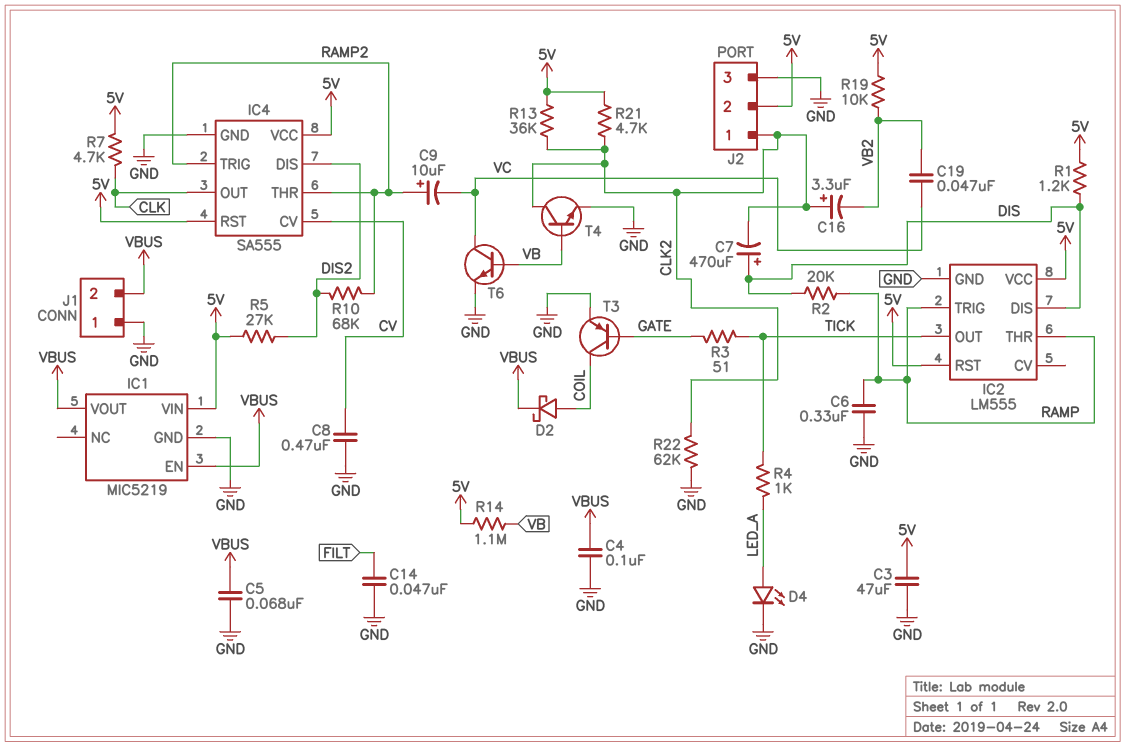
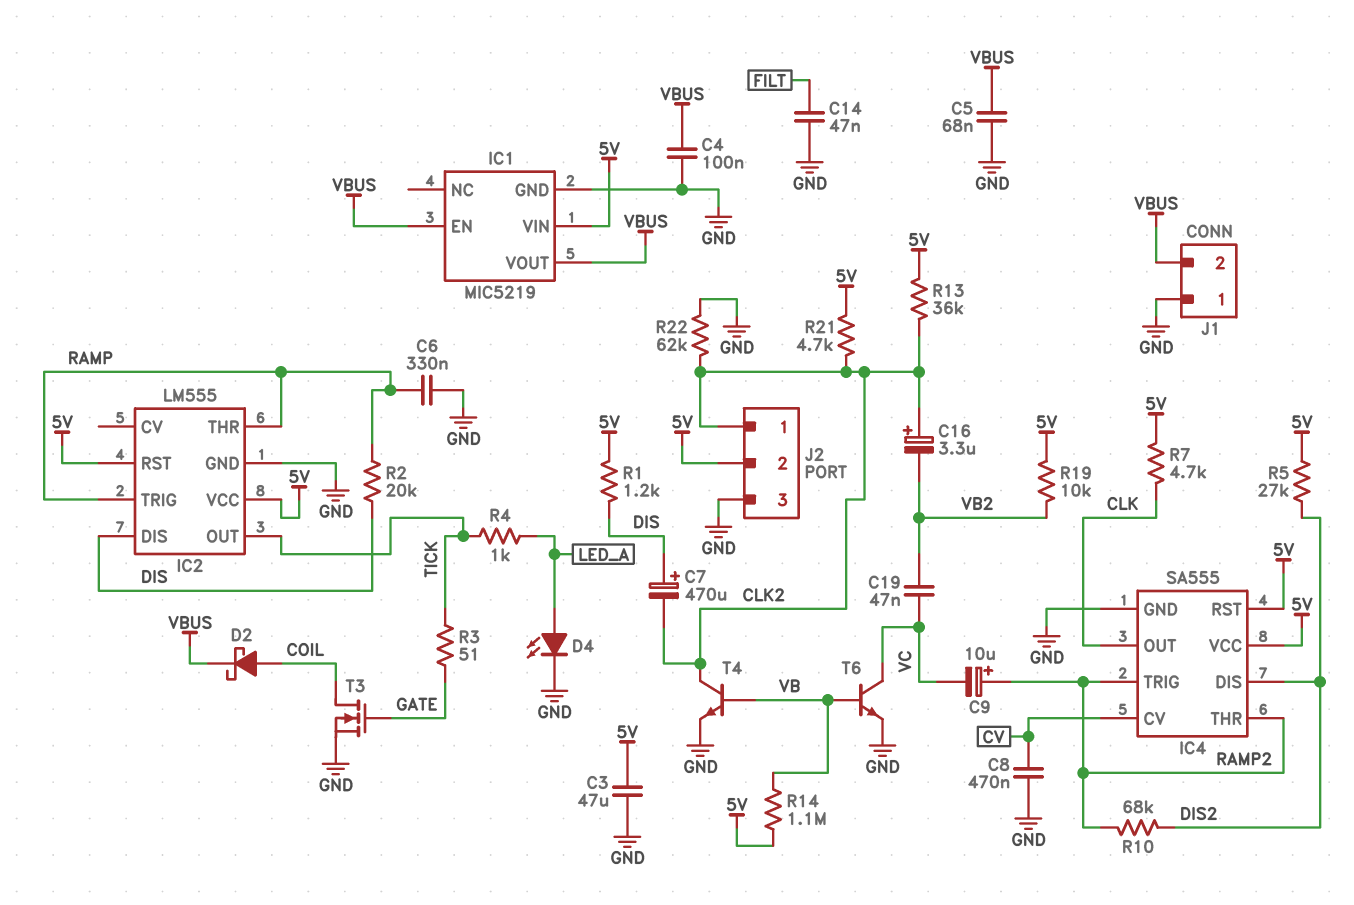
T3: PNP (B GATE, C COIL, E GND) -> NMOS (G GATE, D COIL, S GND)

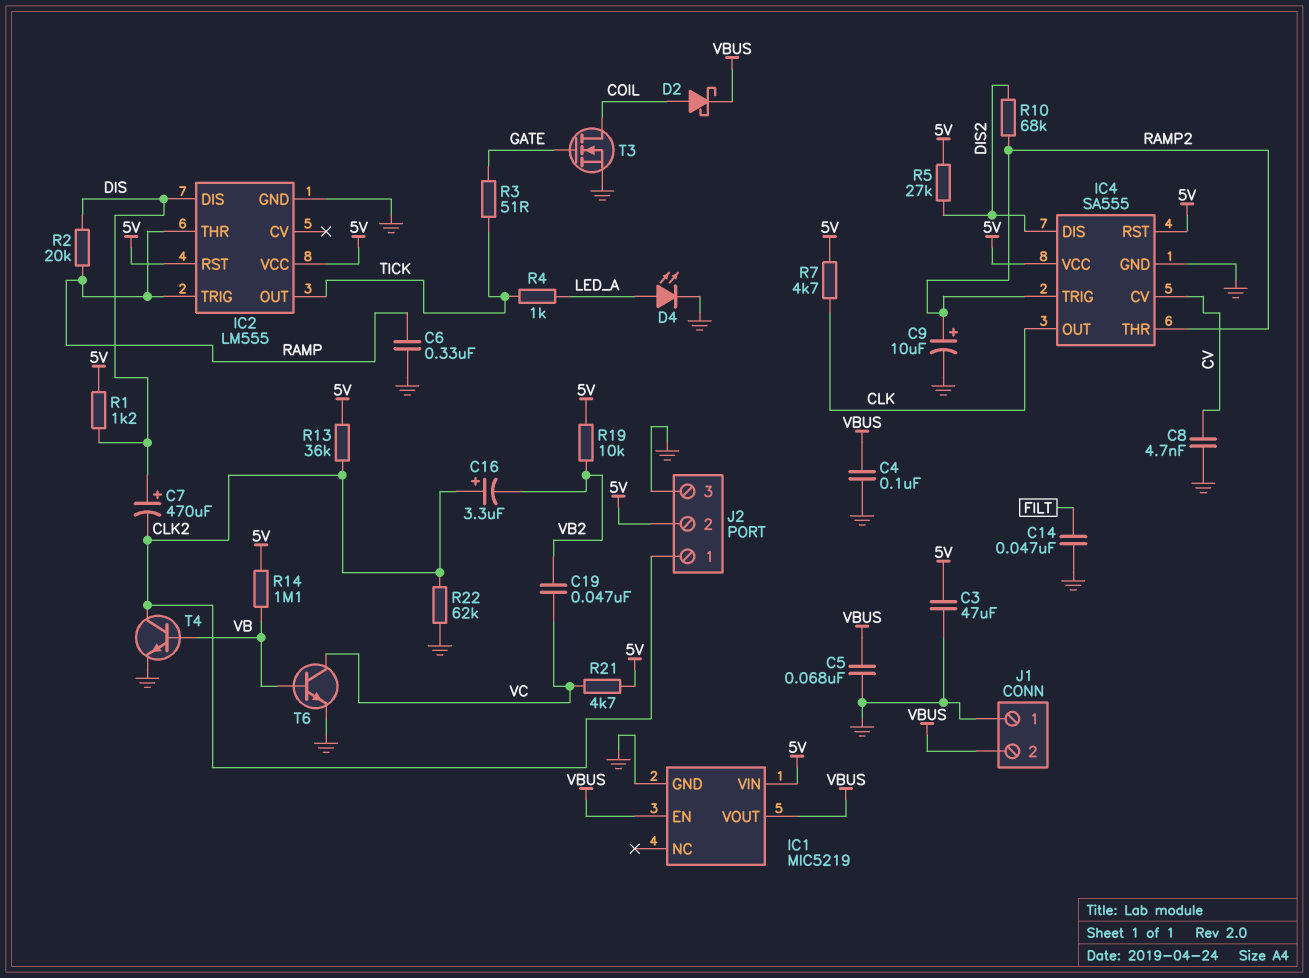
C8: 470nF (CV, GND) -> 4.7nF (CV, GND)
C9: 10uF (plus RAMP2, minus VC) -> 10uF (plus RAMP2, minus GND)
R21: 4.7k (5V, CLK2) -> 4.7k (5V, VC)

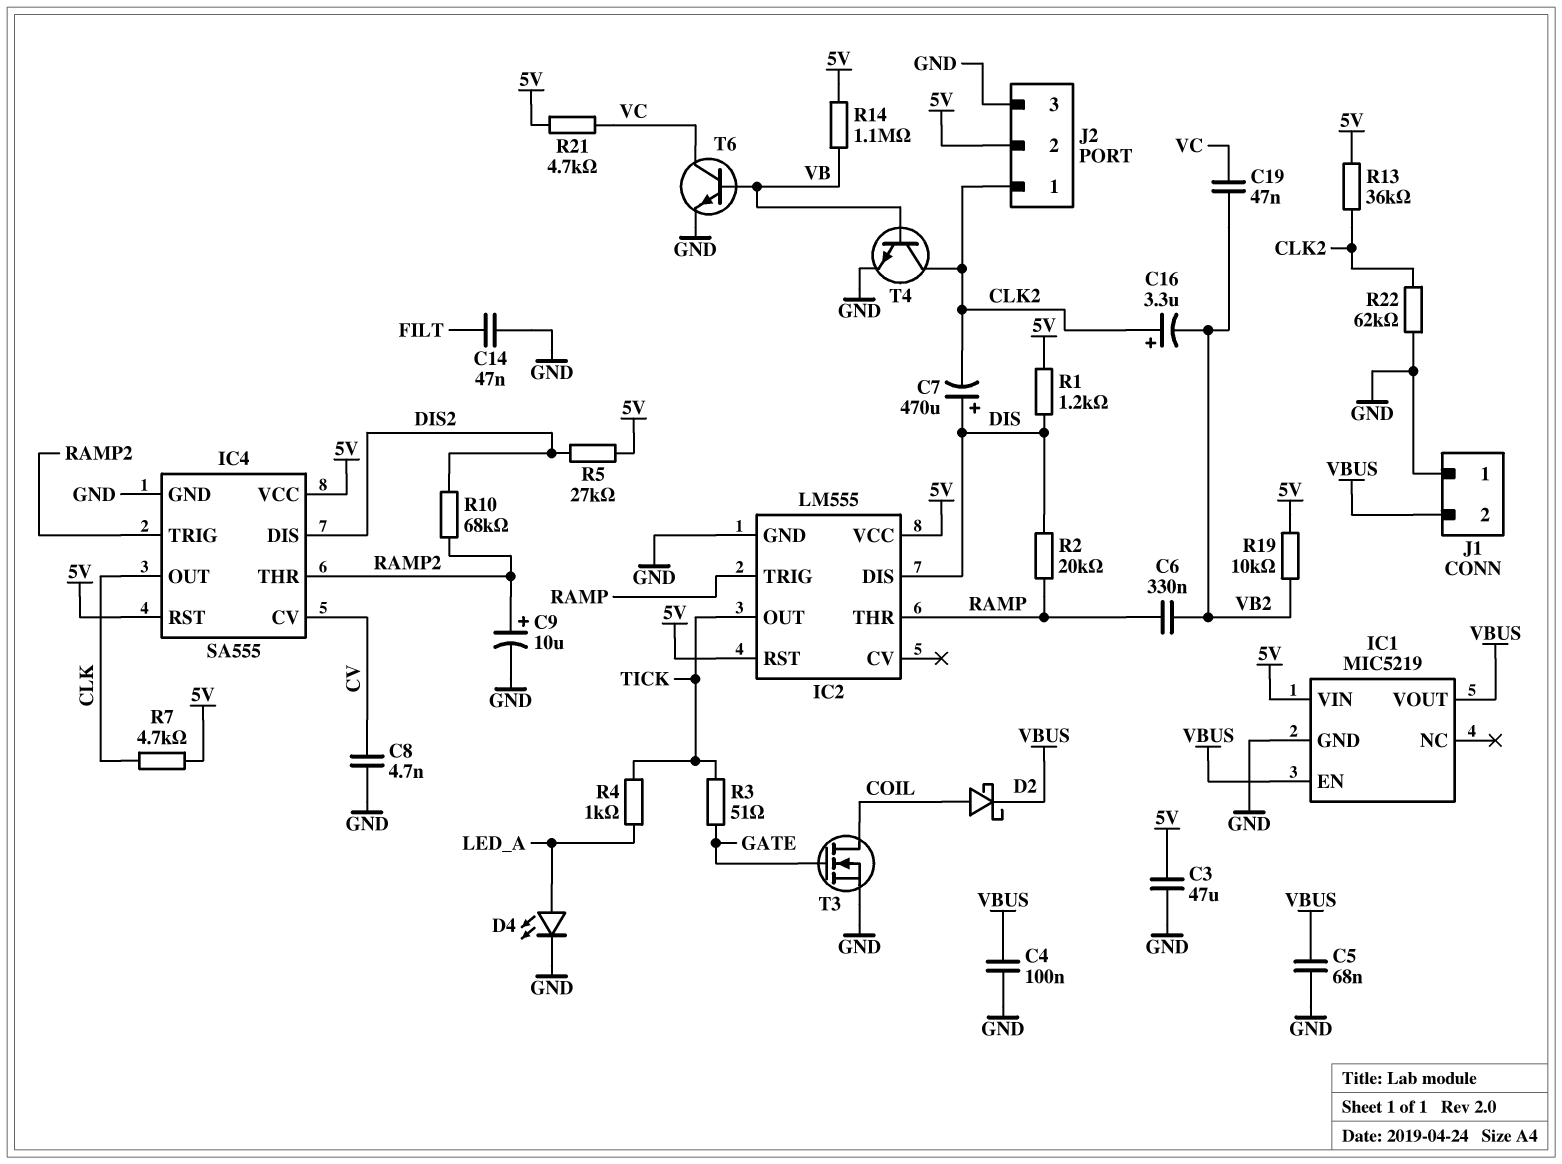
C6: 330nF (GND, RAMP) -> 330nF (RAMP, VB2)

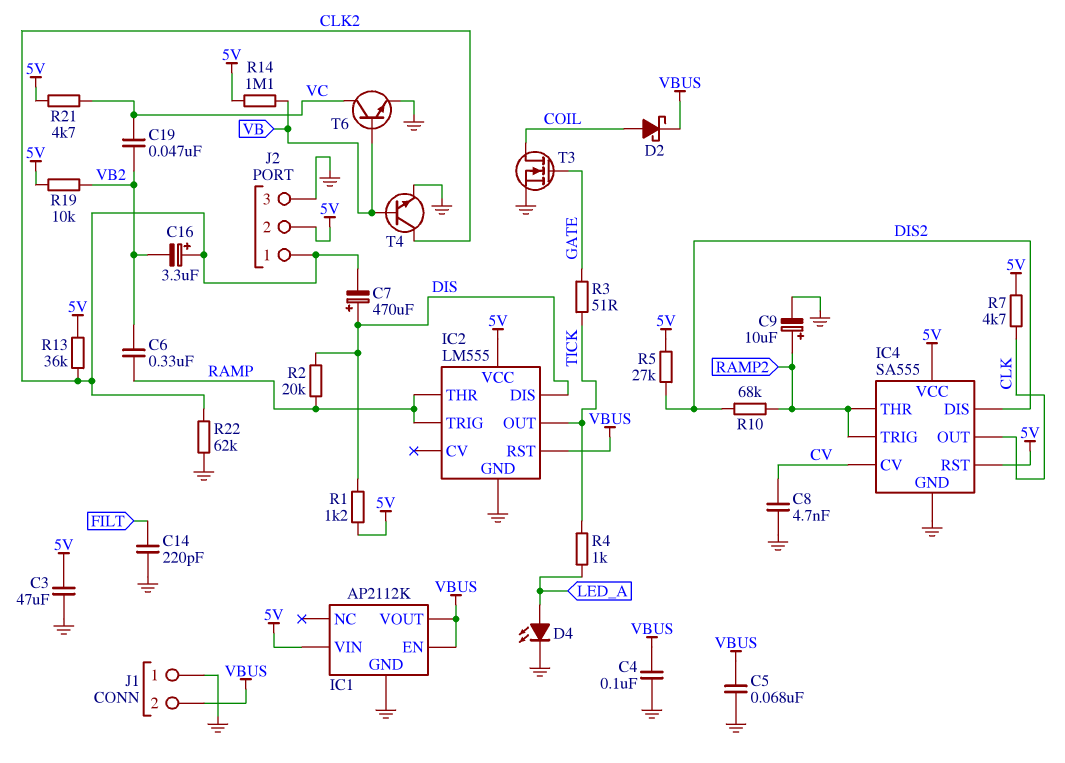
C14: 47nF (FILT, GND) -> 220pF (FILT, GND)
IC1: MIC5219 -> AP2112K
IC2 pin RST: 5V -> VBUS

